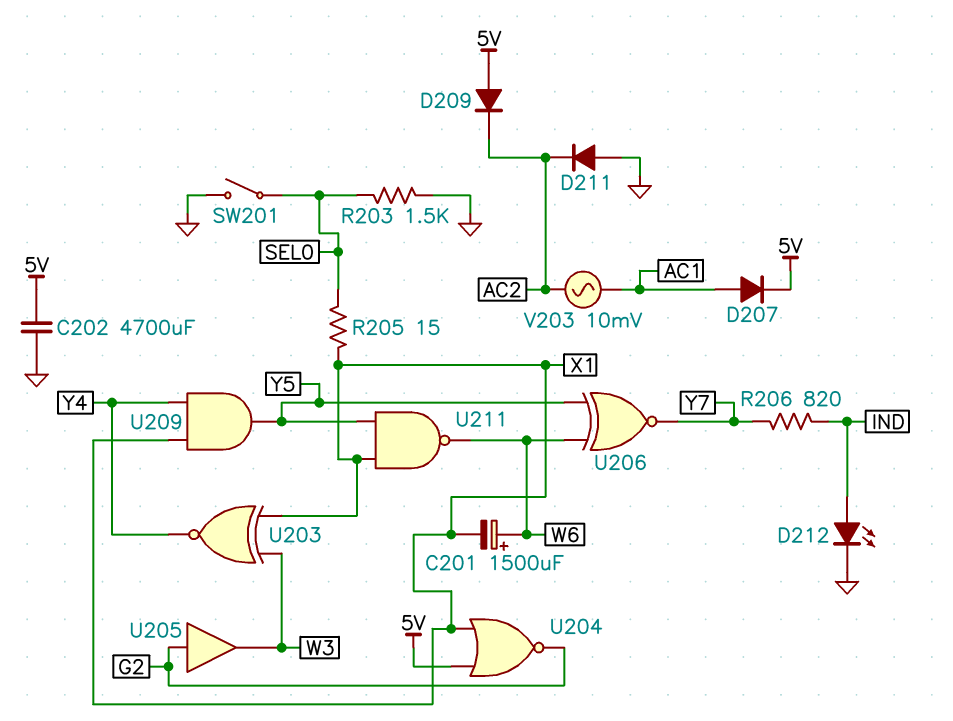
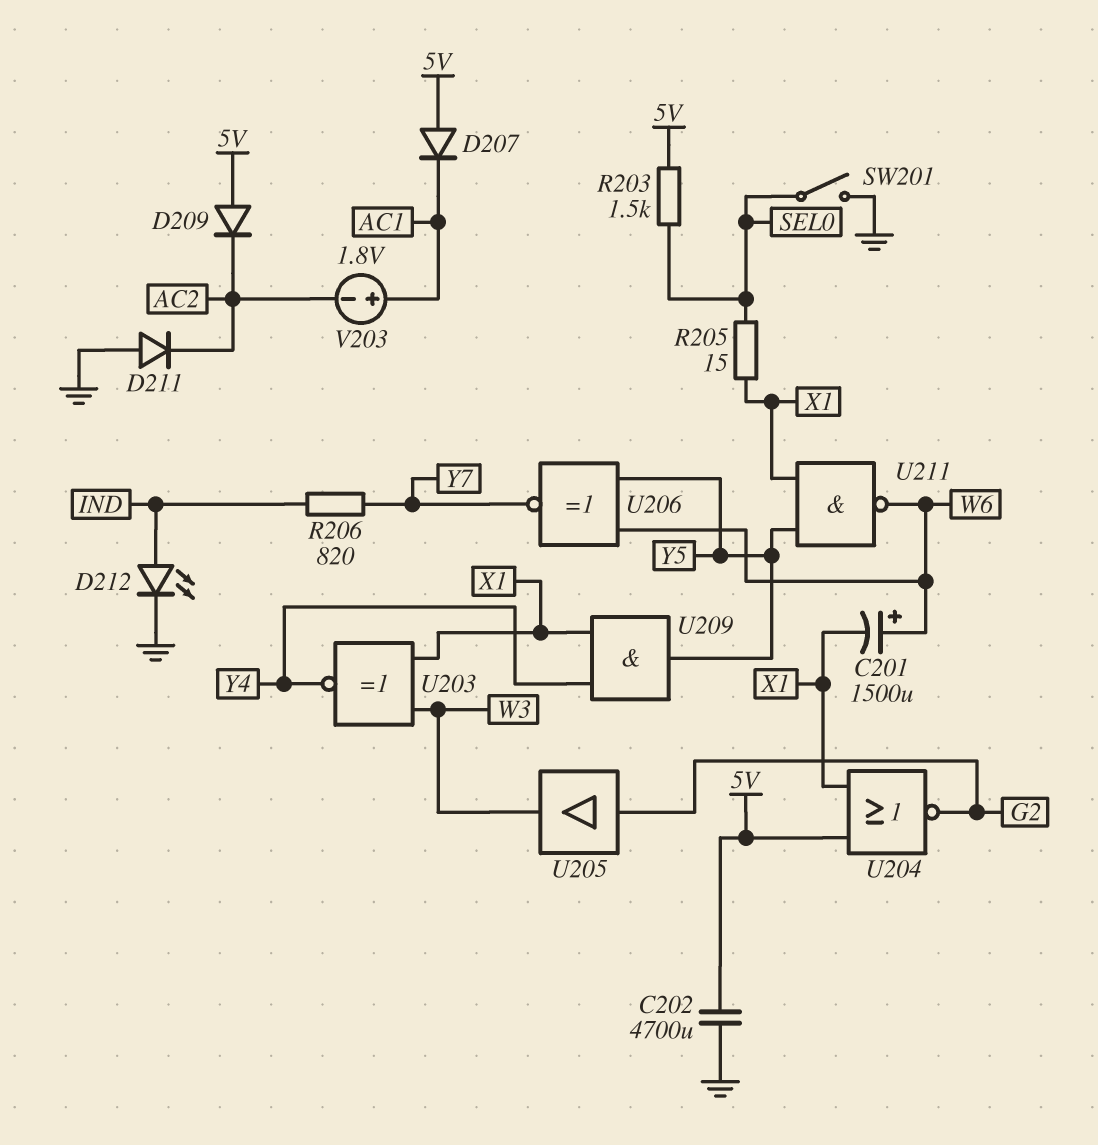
D207: diode (A AC1, K 5V) -> diode (A 5V, K AC1)
R203: 1.5k (GND, SEL0) -> 1.5k (5V, SEL0)
V203: AC 10mV (AC1, AC2) -> 1.8V (plus AC1, minus AC2)

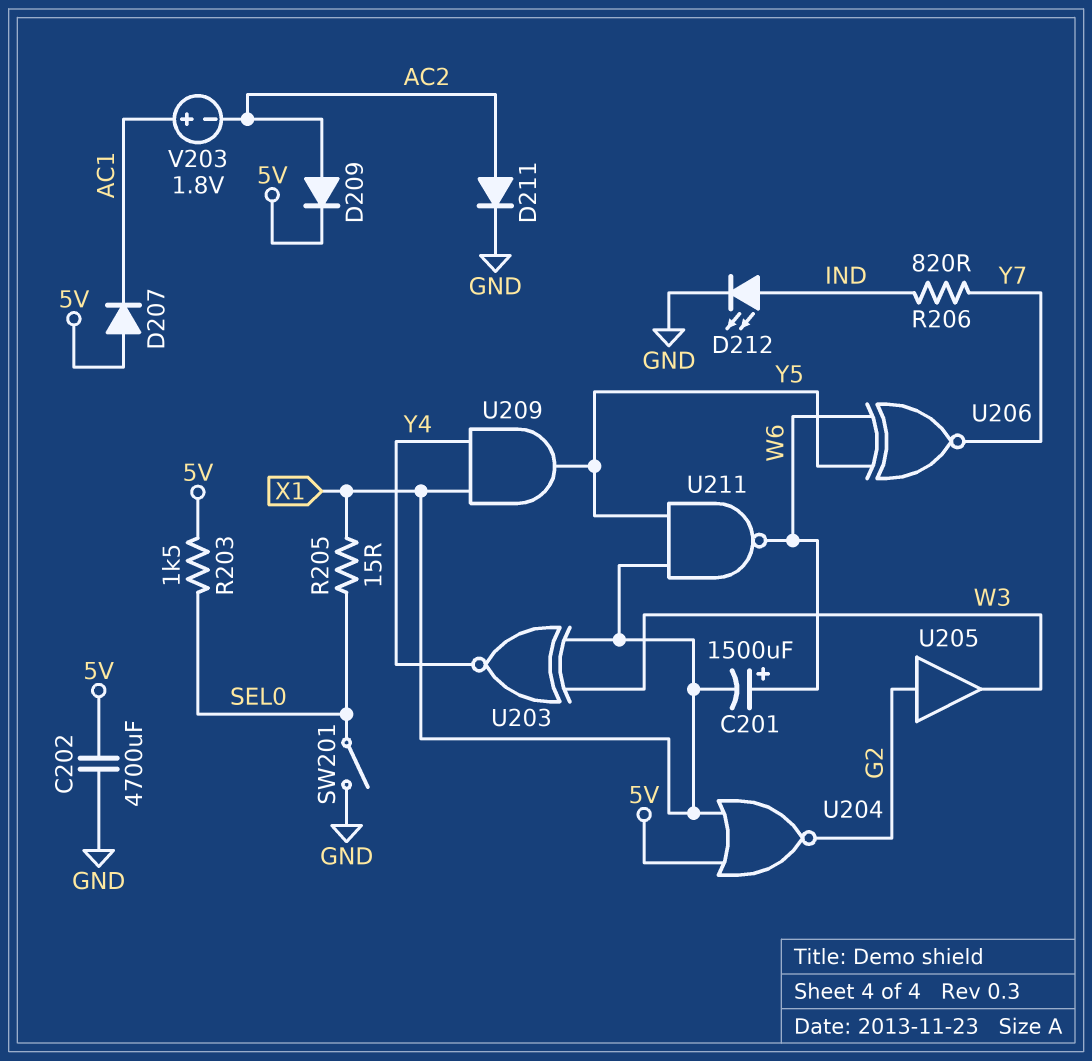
D209: diode (A 5V, K AC2) -> diode (A AC2, K 5V)
D211: diode (A GND, K AC2) -> diode (A AC2, K GND)

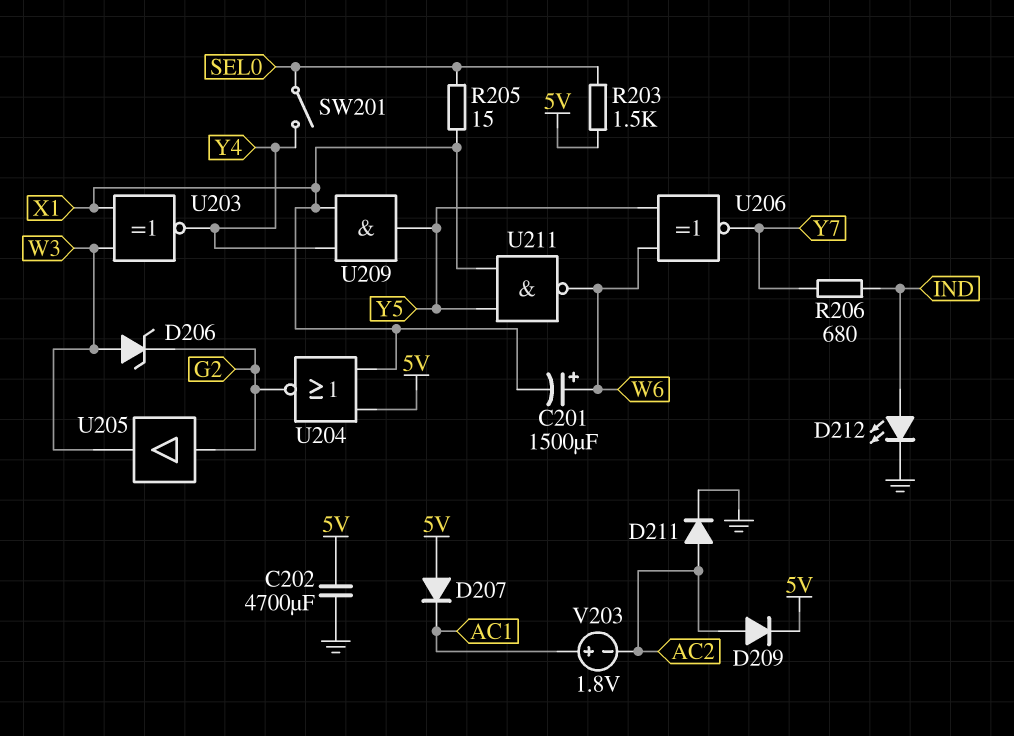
D206: none -> zener (A W3, K G2)
R206: 820 (IND, Y7) -> 680 (IND, Y7)
SW201: switch (GND, SEL0) -> switch (SEL0, Y4)

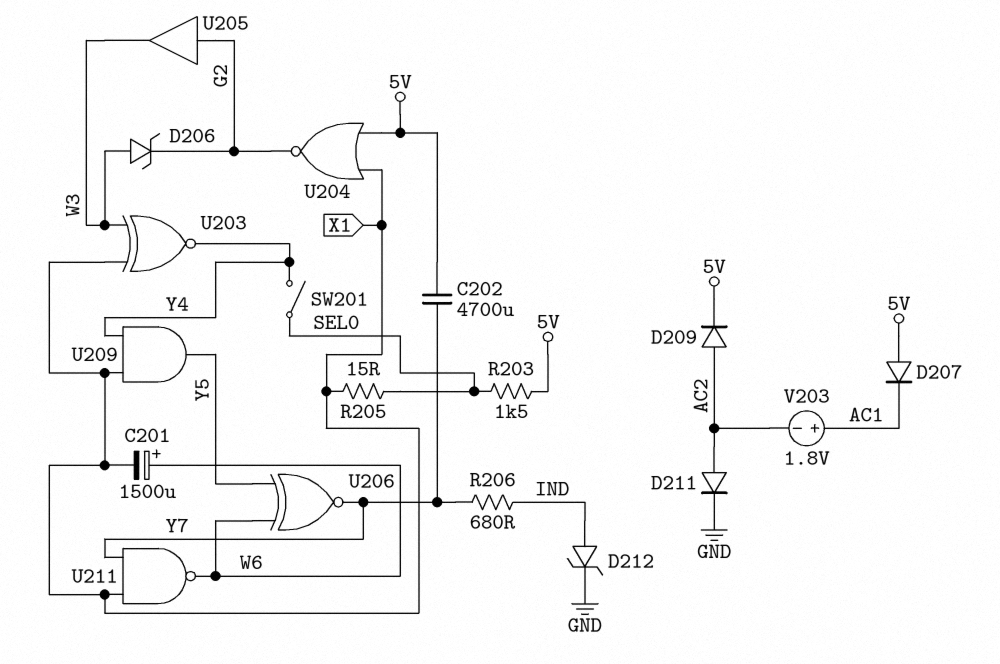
C202: 4700uF (5V, GND) -> 4700uF (5V, Y7)
D212: LED (A IND, K GND) -> zener (A IND, K GND)
U211: NAND (in X1, in Y5, out W6) -> NAND (in X1, in Y7, out W6)

